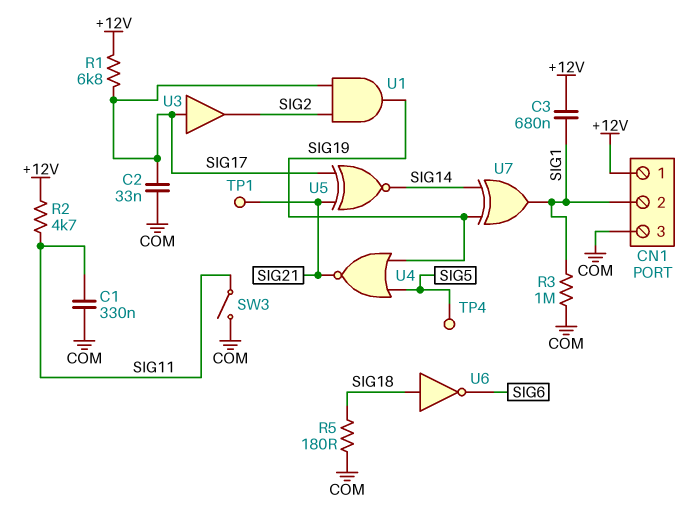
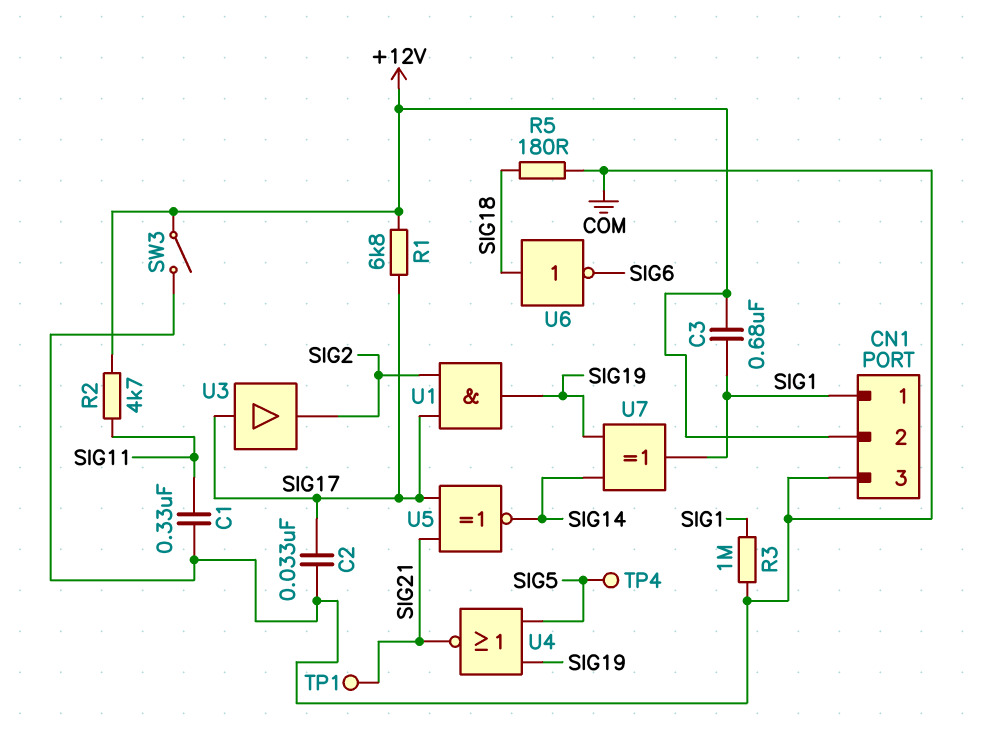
CN1 pin 1: +12V -> SIG1
CN1 pin 2: SIG1 -> +12V
SW3: switch (COM, SIG11) -> switch (+12V, COM)

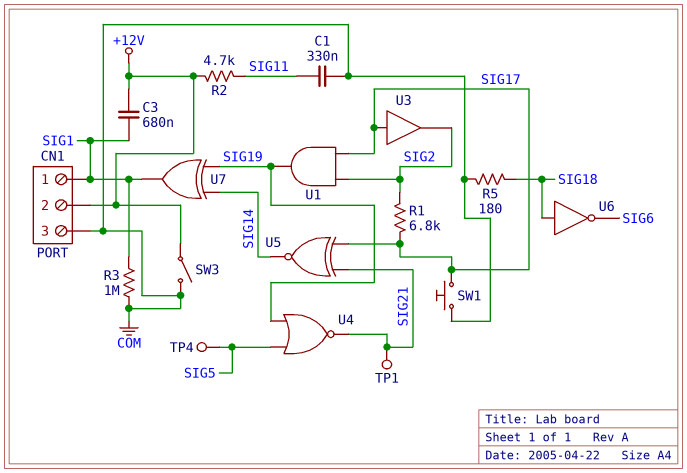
C2: 33nF (COM, SIG17) -> none
R1: 6.8k (+12V, SIG17) -> 6.8k (SIG2, SIG17)
SW1: none -> button (COM, SIG17)

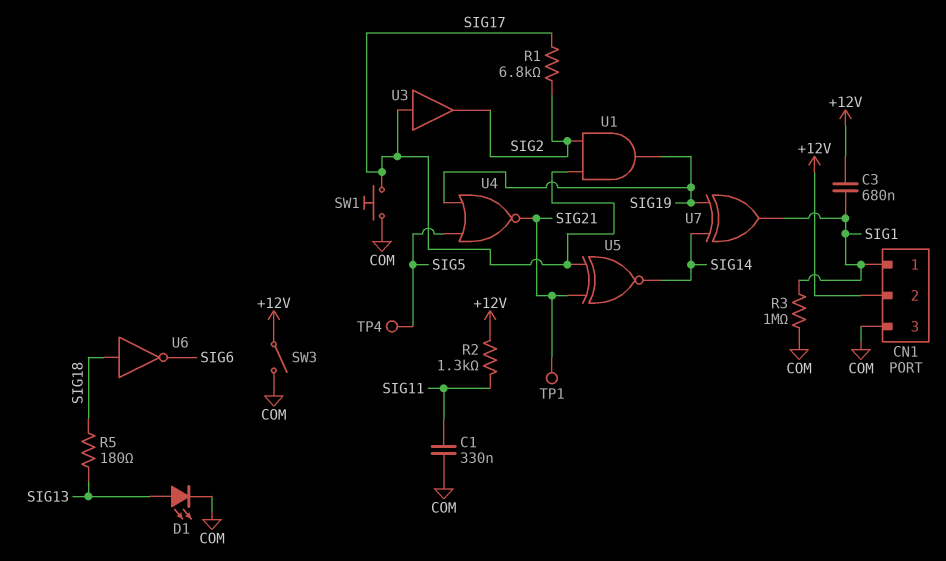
D1: none -> LED (A SIG13, K COM)
R2: 4.7k (+12V, SIG11) -> 1.3k (+12V, SIG11)
R5: 180 (COM, SIG18) -> 180 (SIG13, SIG18)

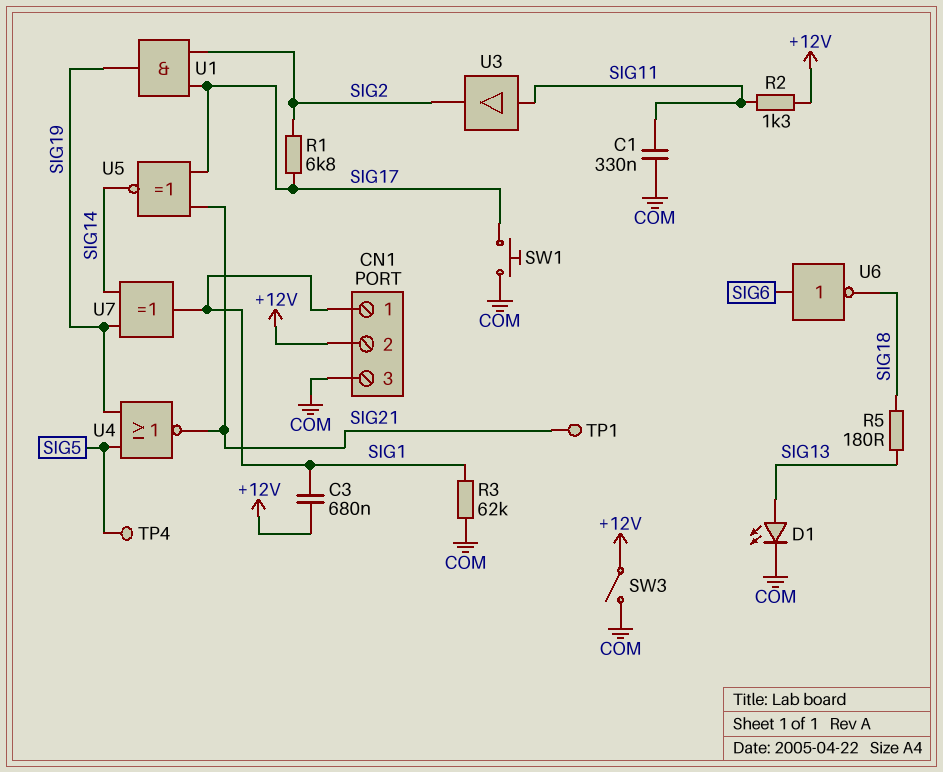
R3: 1M (COM, SIG1) -> 62k (COM, SIG1)
U3: buffer (in SIG17, out SIG2) -> buffer (in SIG11, out SIG2)
U6: NOT (in SIG18, out SIG6) -> NOT (in SIG6, out SIG18)

